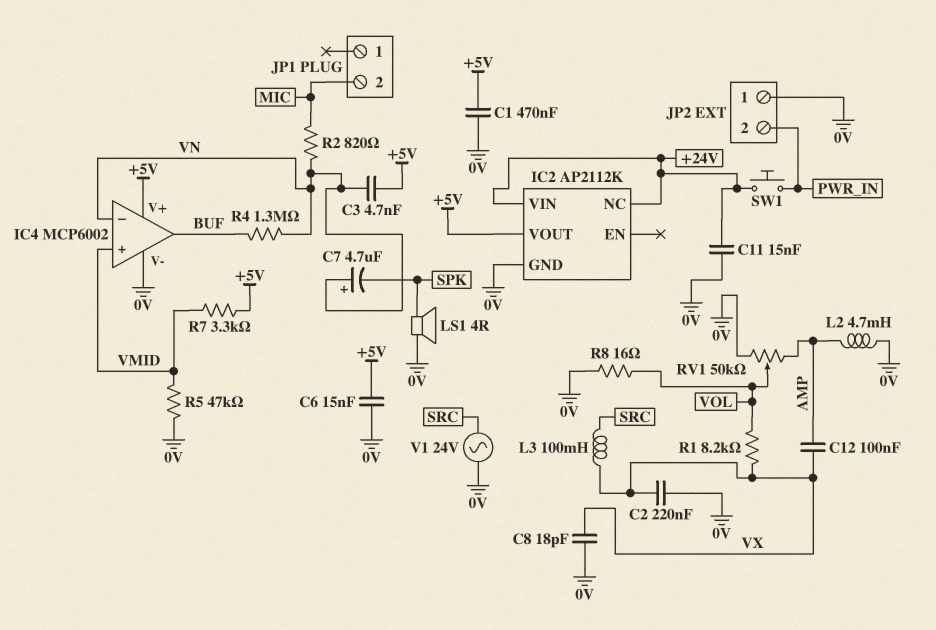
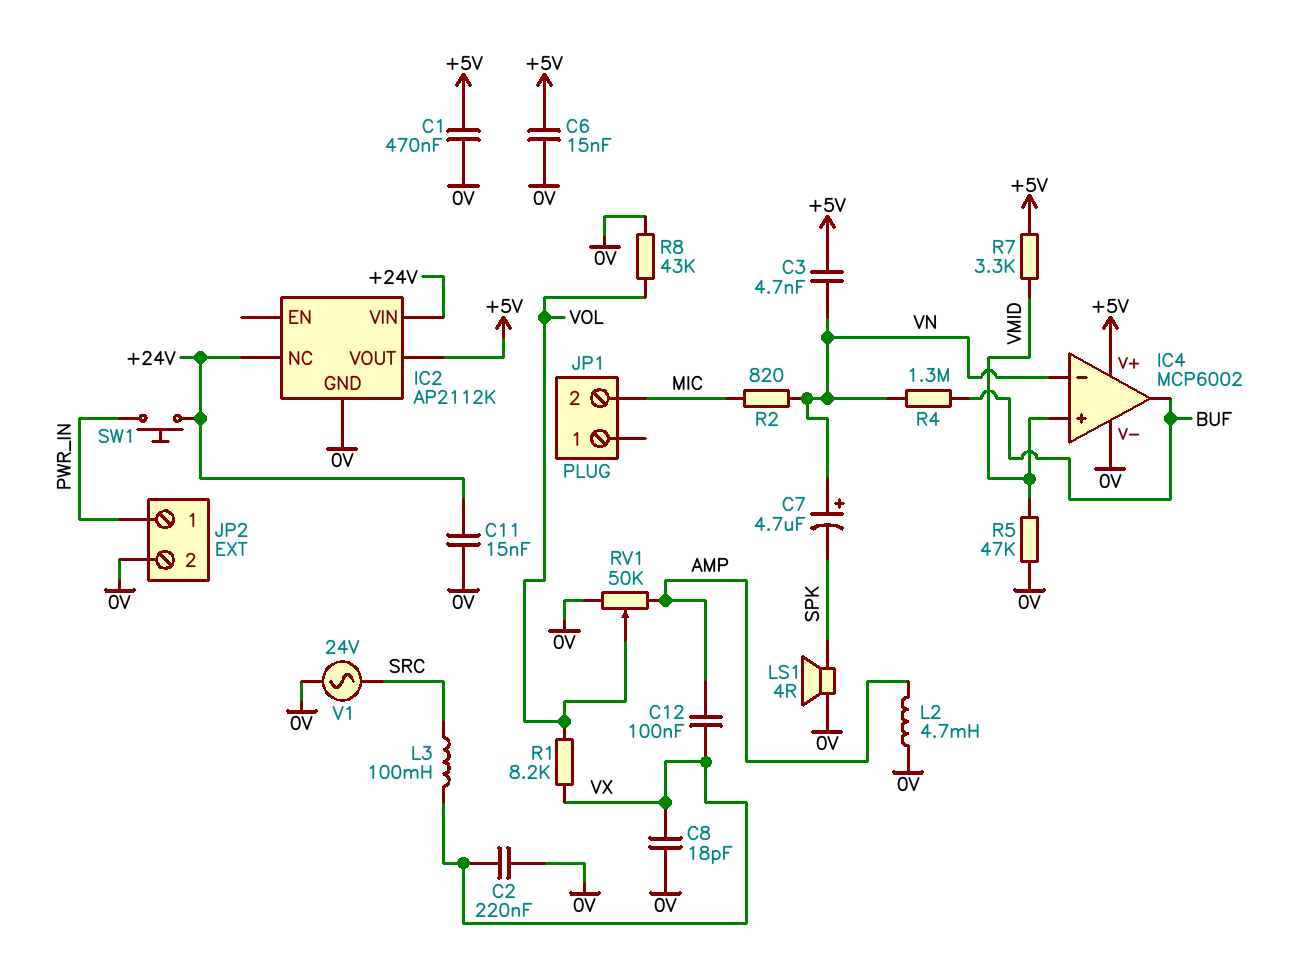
JP2 pin 1: 0V -> PWR_IN
JP2 pin 2: PWR_IN -> 0V
R8: 16 (0V, VOL) -> 43k (0V, VOL)

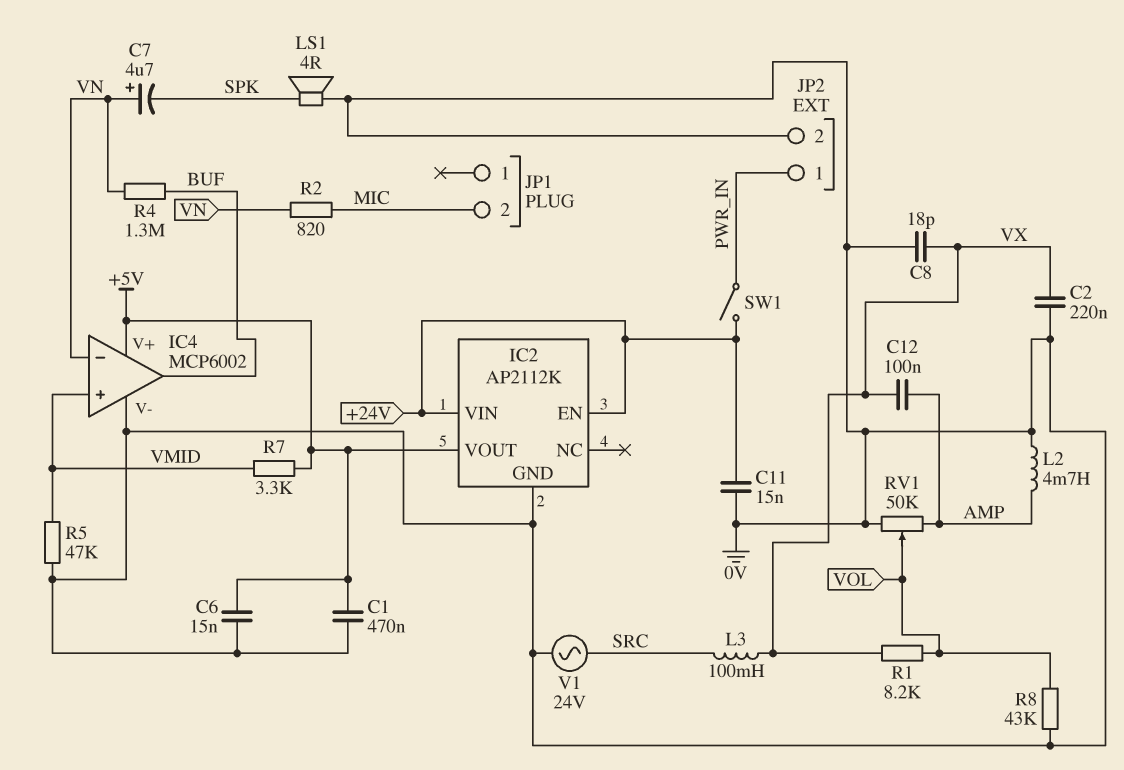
C3: 4.7nF (+5V, VN) -> none
IC2 pin EN: none -> +24V
IC2 pin NC: +24V -> none
SW1: button (+24V, PWR_IN) -> switch (+24V, PWR_IN)

